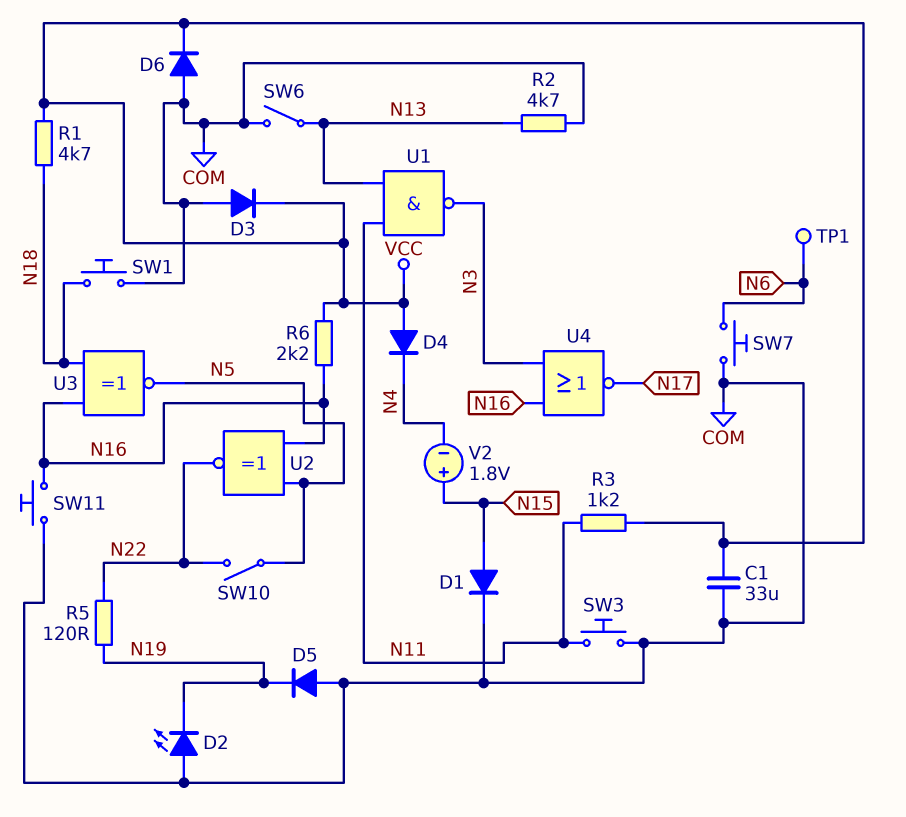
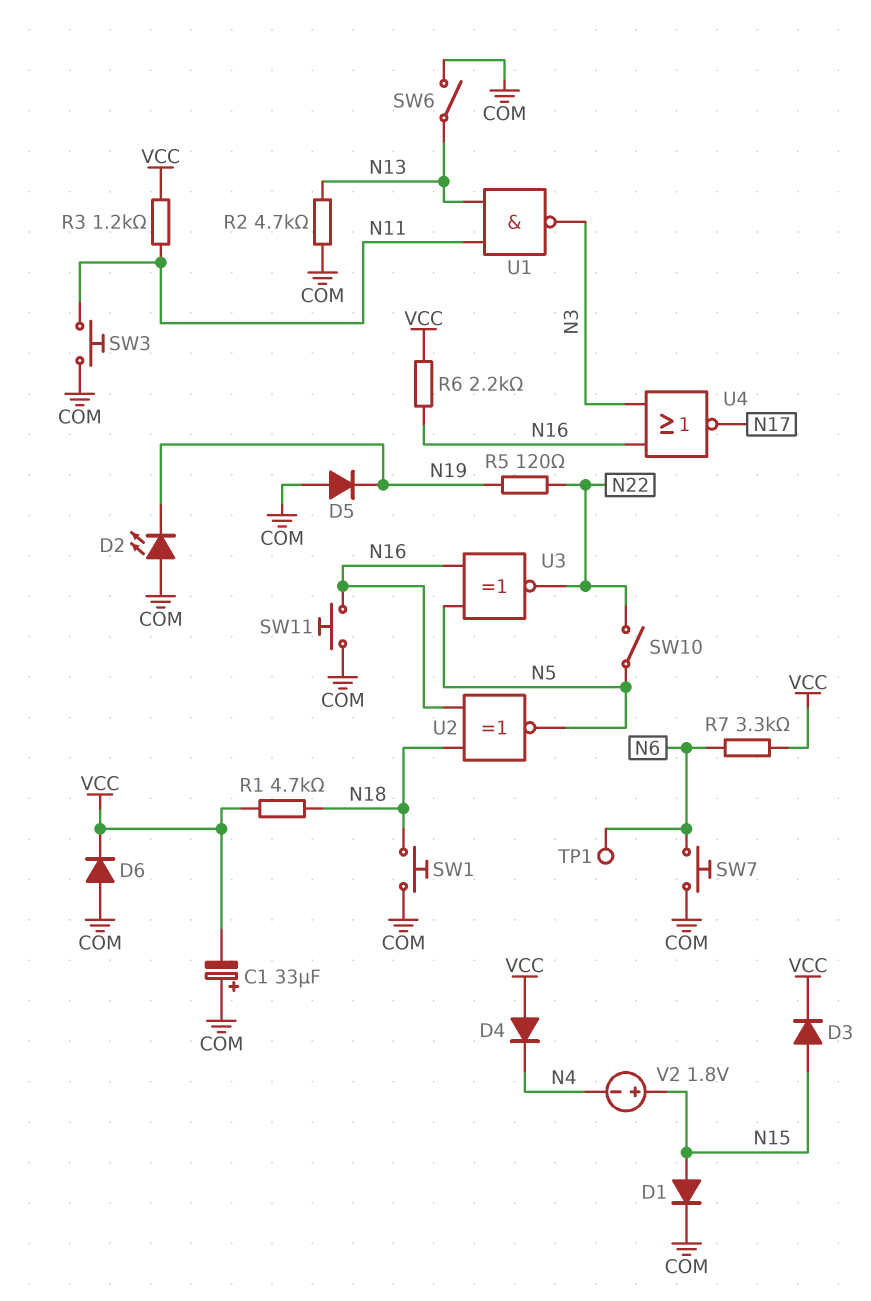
C1: 33uF (COM, VCC) -> 33uF (plus COM, minus VCC)
D3: diode (A COM, K VCC) -> diode (A N15, K VCC)
R7: none -> 3.3k (N6, VCC)
U2: XNOR (in N5, in N16, out N22) -> XNOR (in N16, in N18, out N5)
U3: XNOR (in N16, in N18, out N5) -> XNOR (in N5, in N16, out N22)

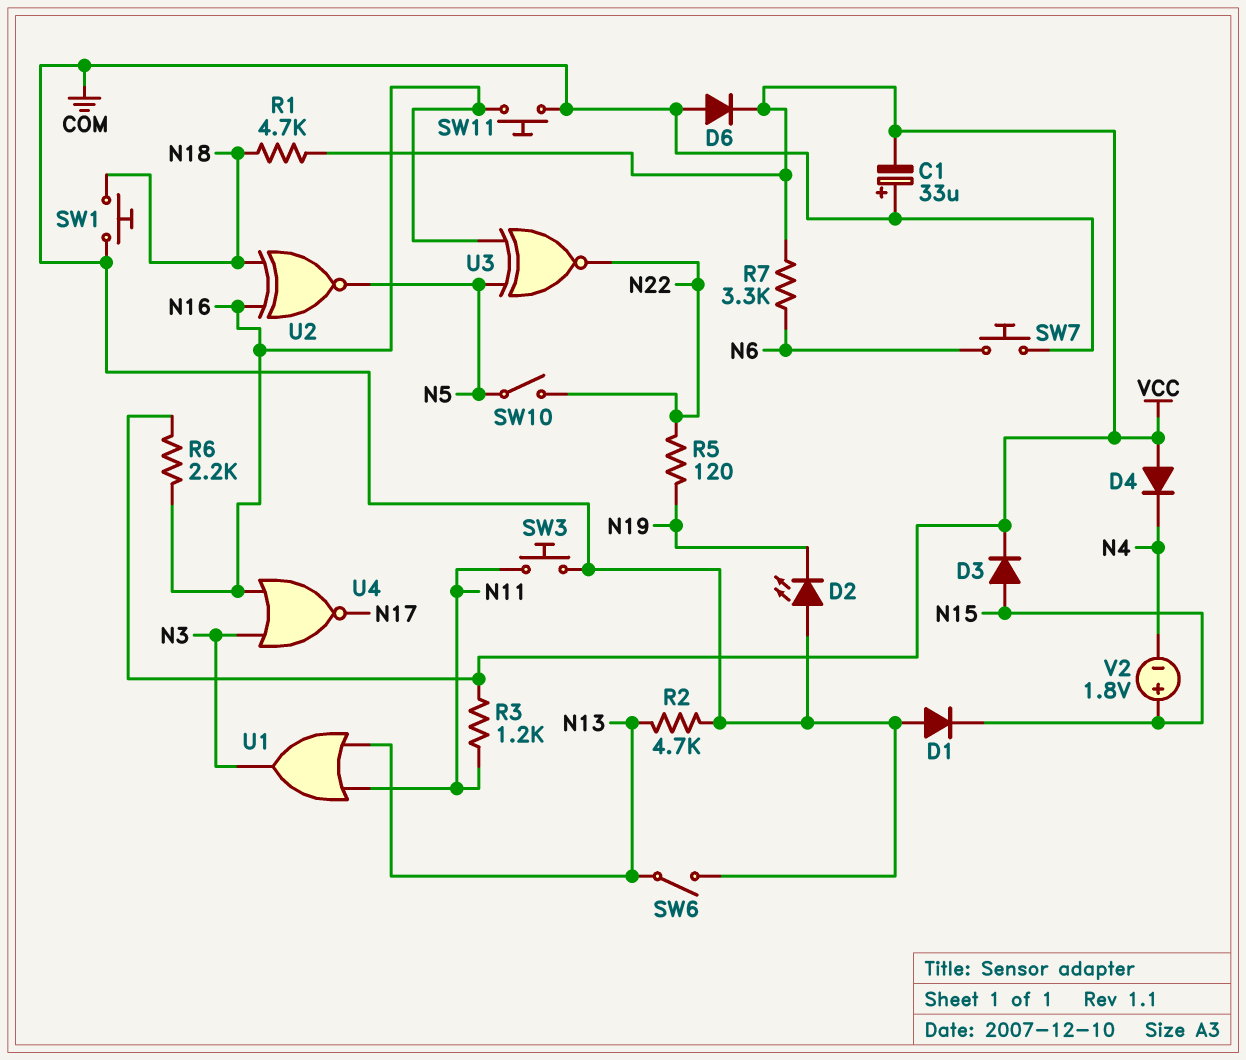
D1: diode (A N15, K COM) -> diode (A COM, K N15)
D5: diode (A COM, K N19) -> none
TP1: test point (N6) -> none
U1: NAND (in N11, in N13, out N3) -> OR (in N11, in N13, out N3)

